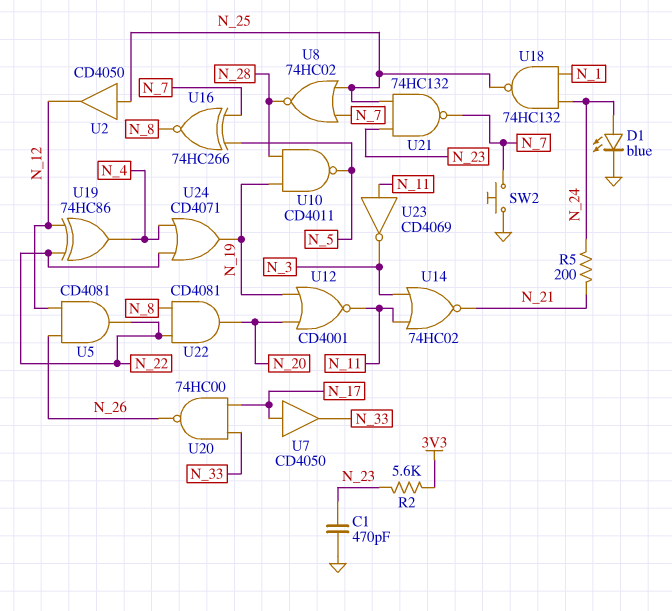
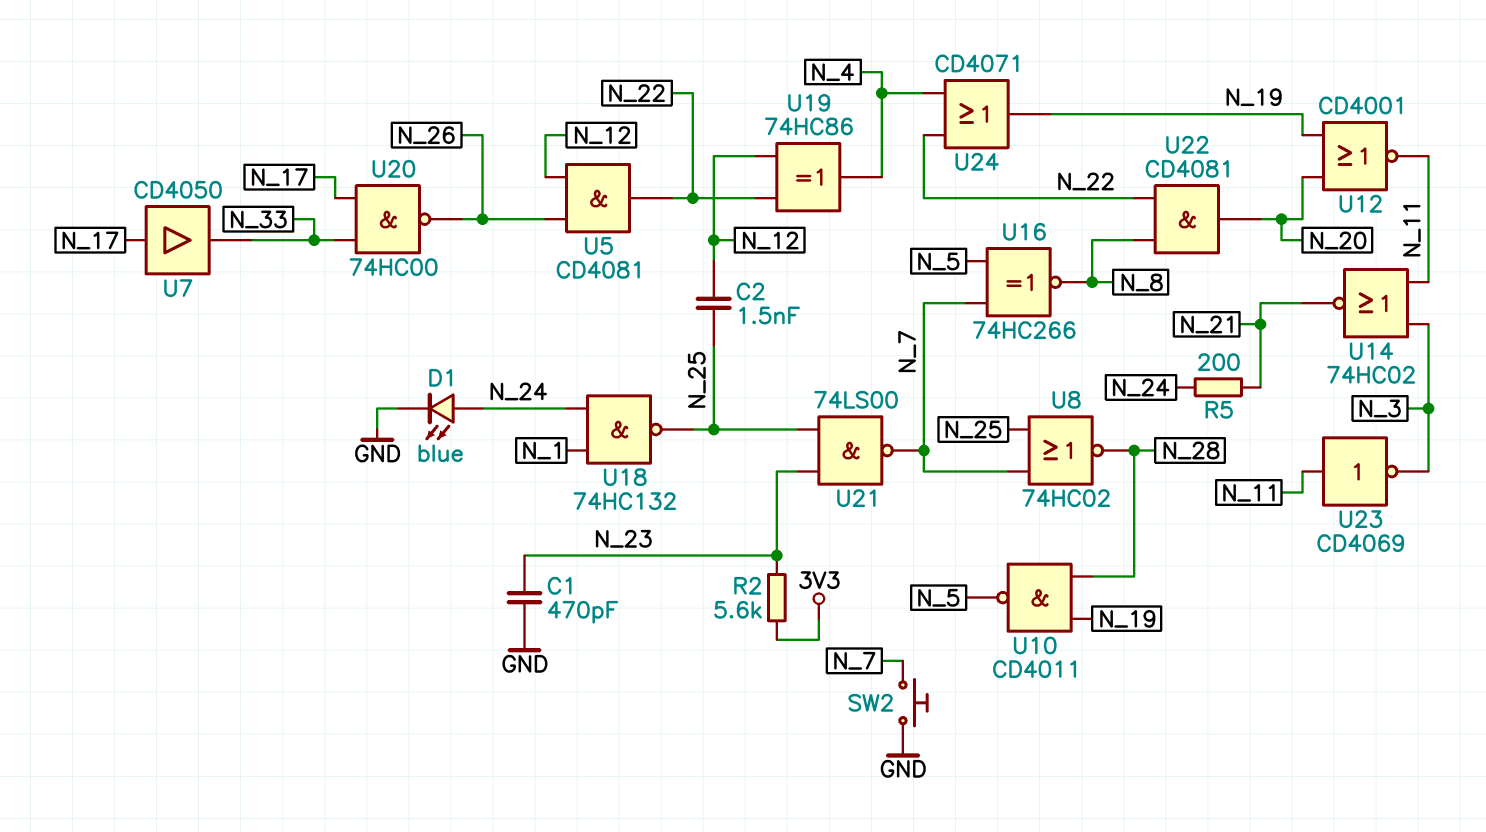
C2: none -> 1.5nF (N_12, N_25)
U2: buffer CD4050 (in N_25, out N_12) -> none
U21: NAND 74HC132 (in N_23, in N_25, out N_7) -> NAND 74LS00 (in N_23, in N_25, out N_7)

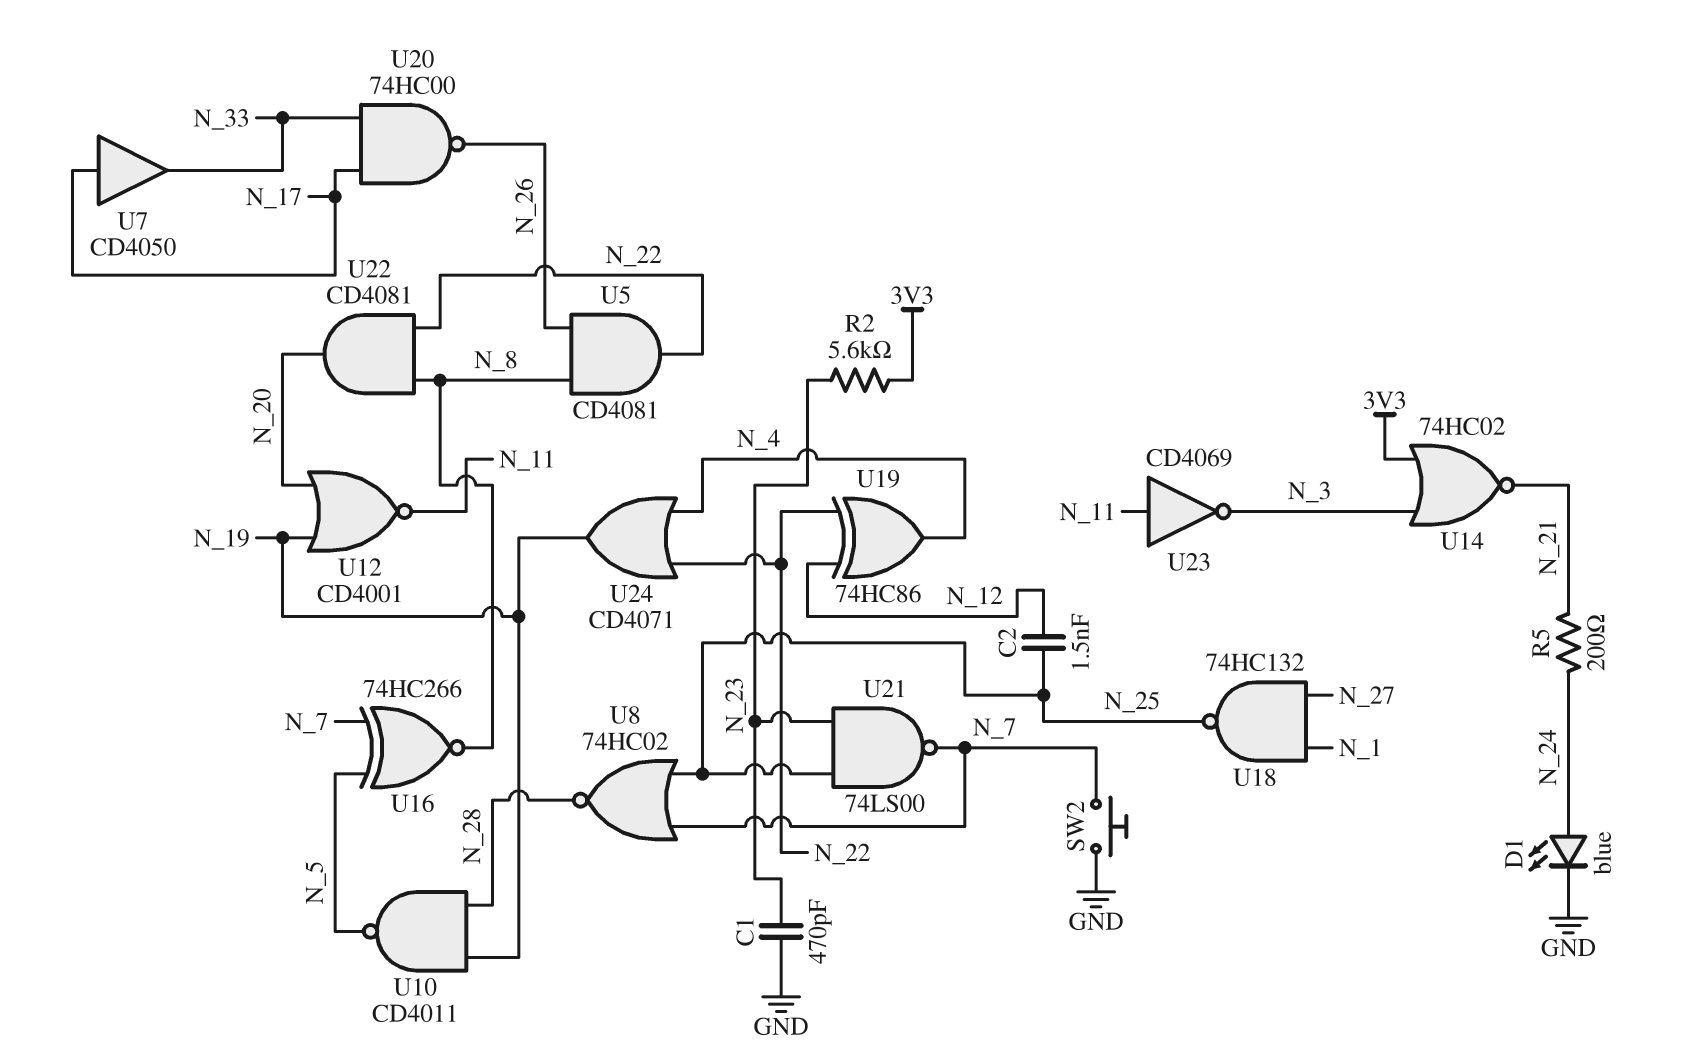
U5: AND CD4081 (in N_12, in N_26, out N_22) -> AND CD4081 (in N_8, in N_26, out N_22)
U14: NOR 74HC02 (in N_3, in N_11, out N_21) -> NOR 74HC02 (in 3V3, in N_3, out N_21)
U18: NAND 74HC132 (in N_1, in N_24, out N_25) -> NAND 74HC132 (in N_1, in N_27, out N_25)

